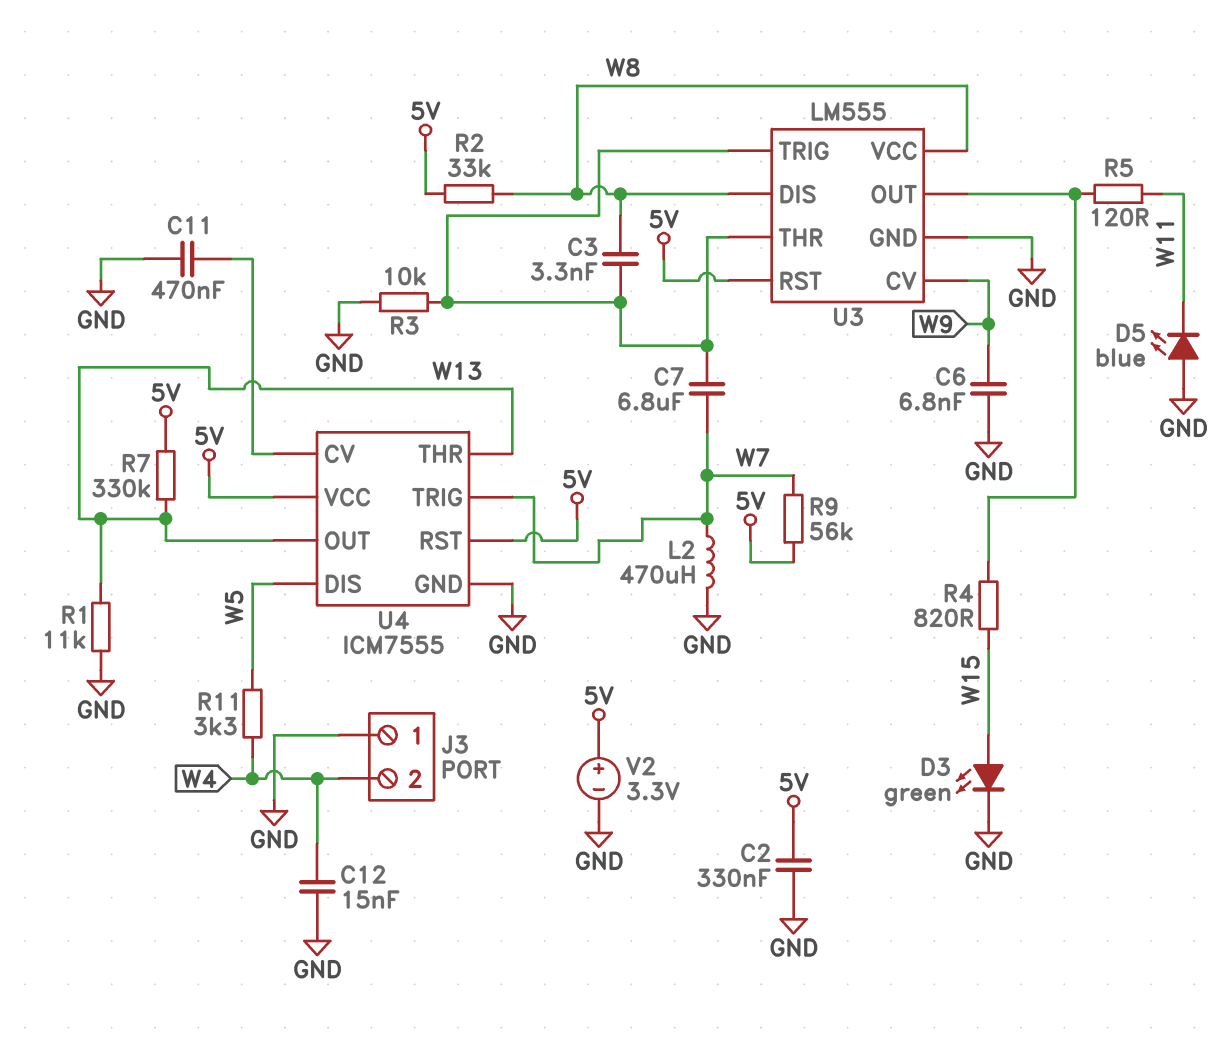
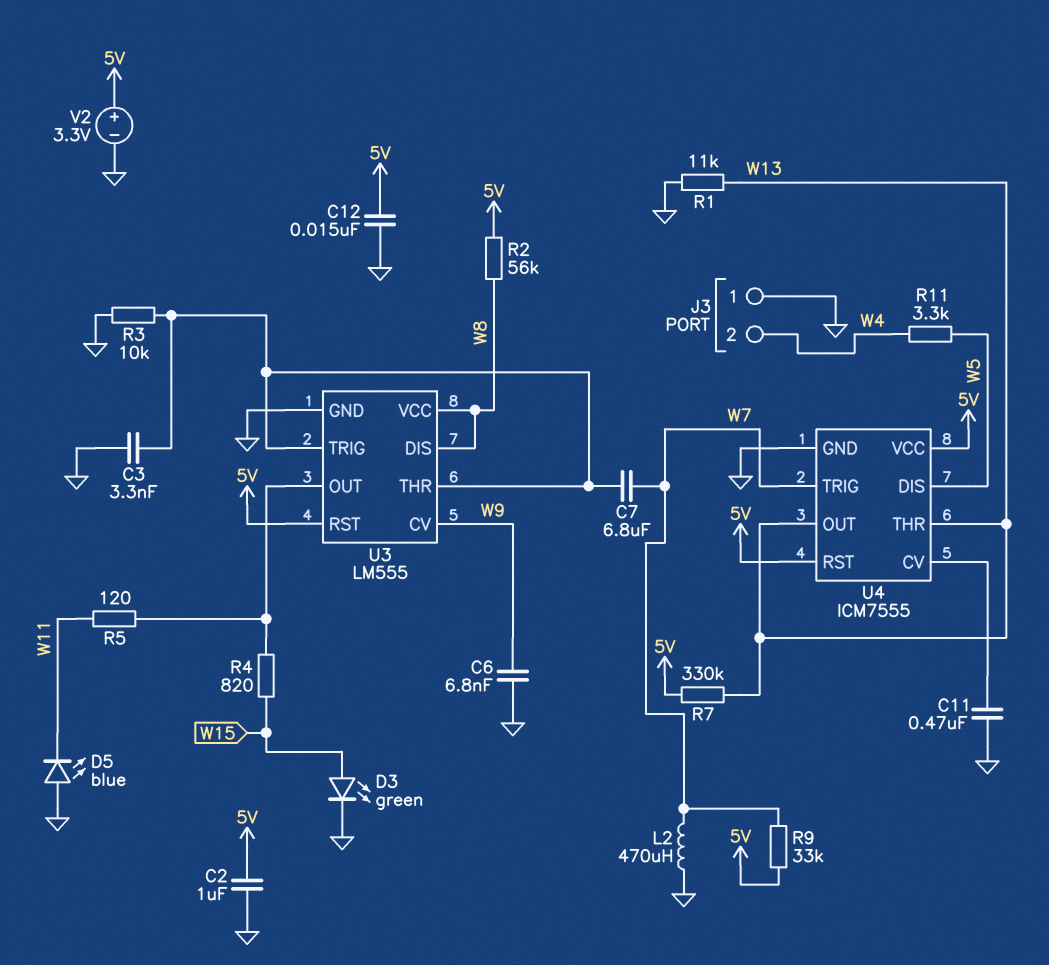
C2: 330nF (5V, GND) -> 1uF (5V, GND)
C3: 3.3nF (U3/THR, W8) -> 3.3nF (GND, U3/THR)
C12: 15nF (GND, W4) -> 15nF (5V, GND)
R2: 33k (5V, W8) -> 56k (5V, W8)
R9: 56k (5V, W7) -> 33k (5V, W7)

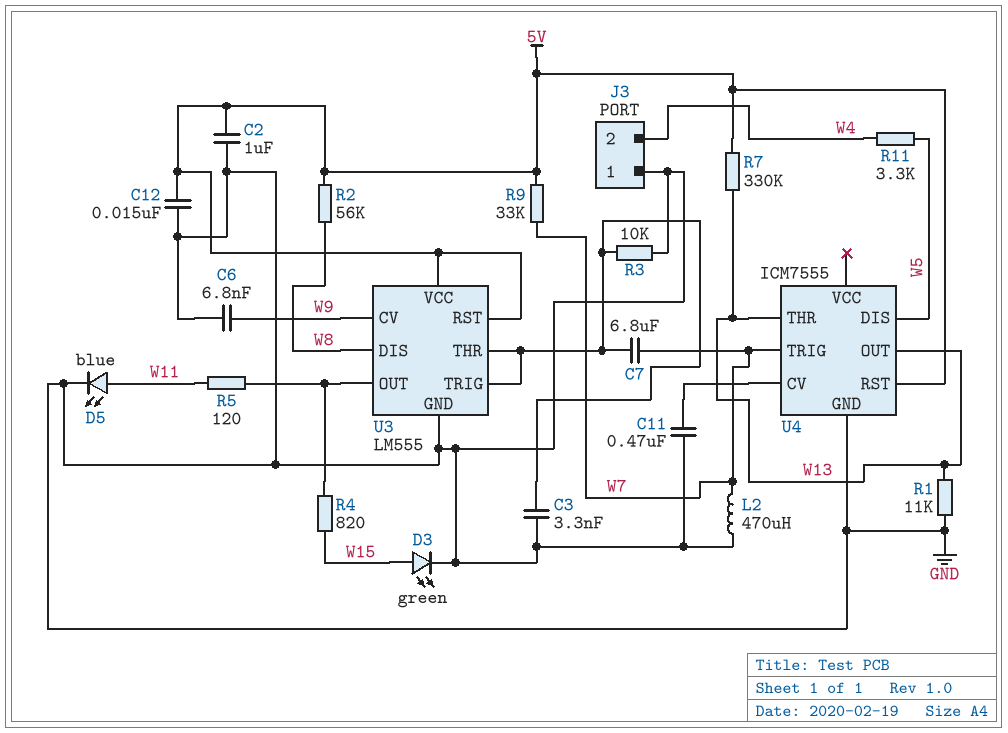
D5: LED blue (A GND, K W11) -> LED blue (A W11, K GND)
U3 pin VCC: W8 -> 5V
U4 pin VCC: 5V -> none
V2: 3.3V (plus 5V, minus GND) -> none

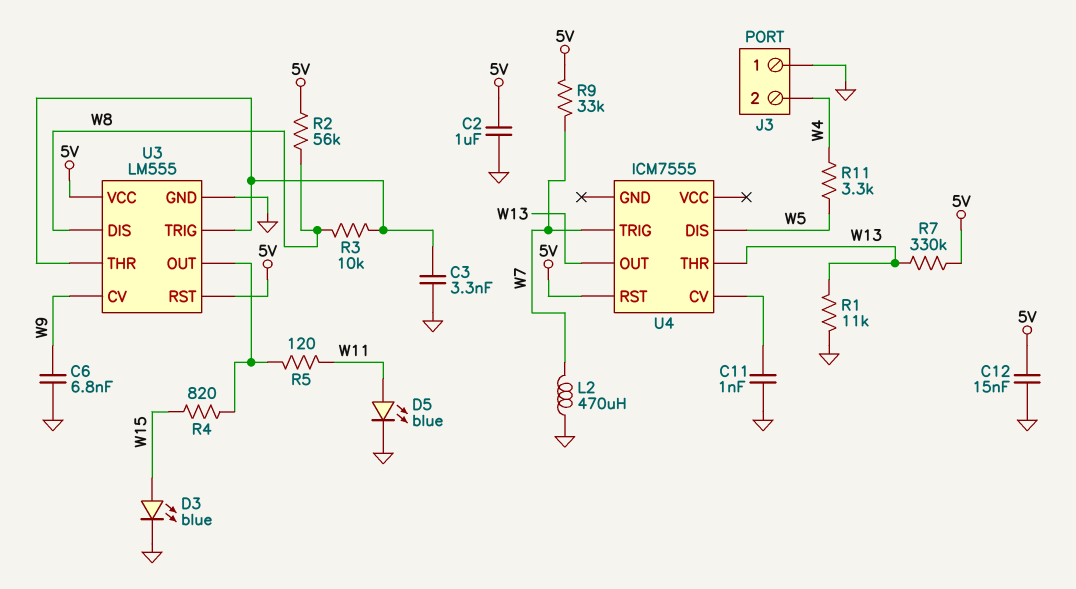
C7: 6.8uF (U3/THR, W7) -> none
C11: 470nF (GND, U4/CV) -> 1nF (GND, U4/CV)
D3: LED green (A W15, K GND) -> LED blue (A W15, K GND)
R3: 10k (GND, U3/THR) -> 10k (U3/THR, W8)
U4 pin GND: GND -> none

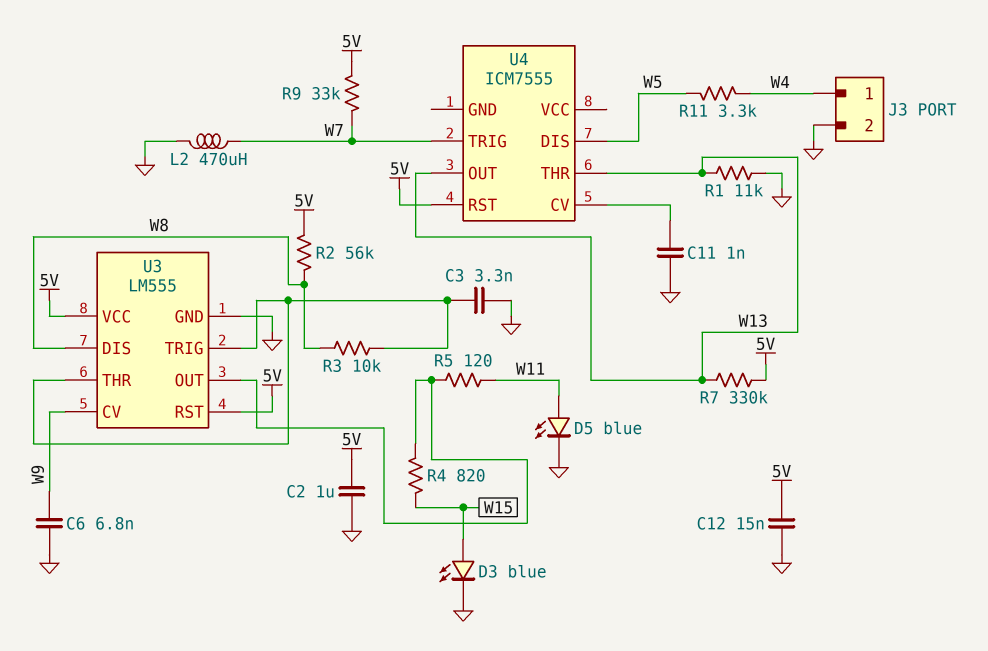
J3 pin 1: GND -> W4
J3 pin 2: W4 -> GND

